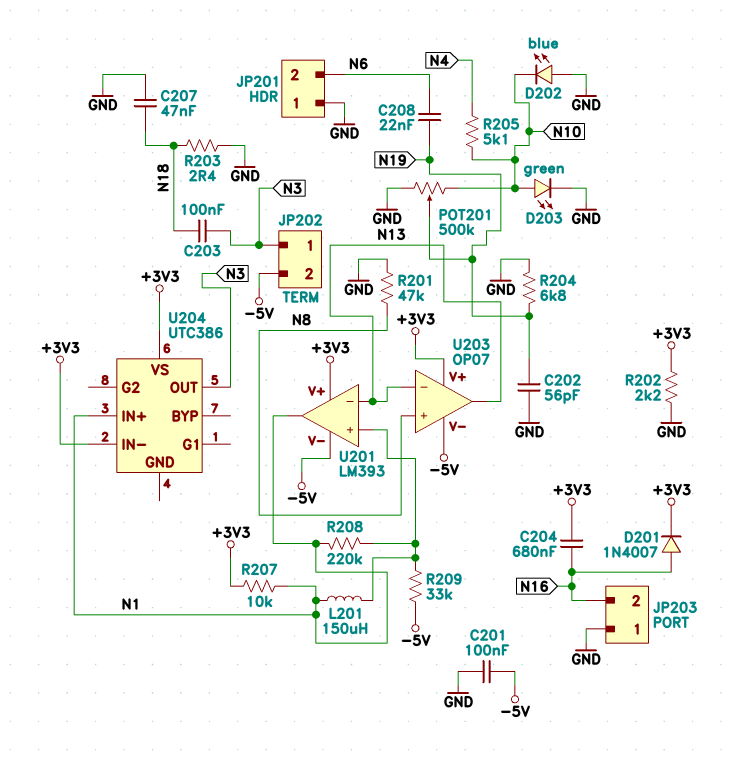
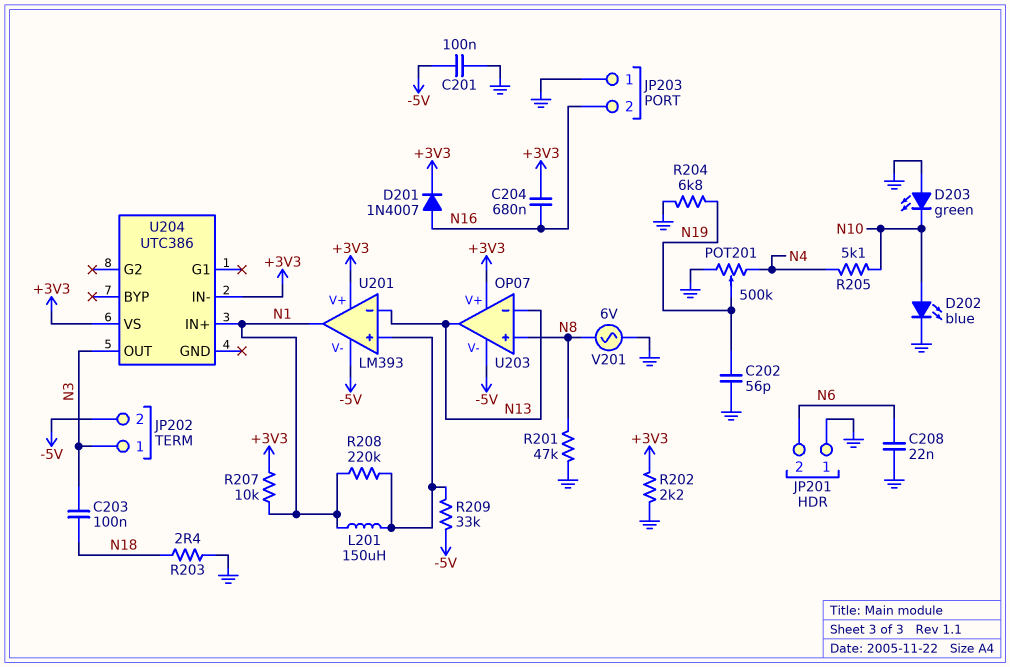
C207: 47nF (GND, N18) -> none
C208: 22nF (N6, N19) -> 22nF (GND, N6)
D202: LED blue (A GND, K N10) -> LED blue (A N10, K GND)
D203: LED green (A N10, K GND) -> LED green (A GND, K N10)
POT201: 500k (GND, N10, wiper N19) -> 500k (GND, N4, wiper N19)
V201: none -> AC 6V (GND, N8)

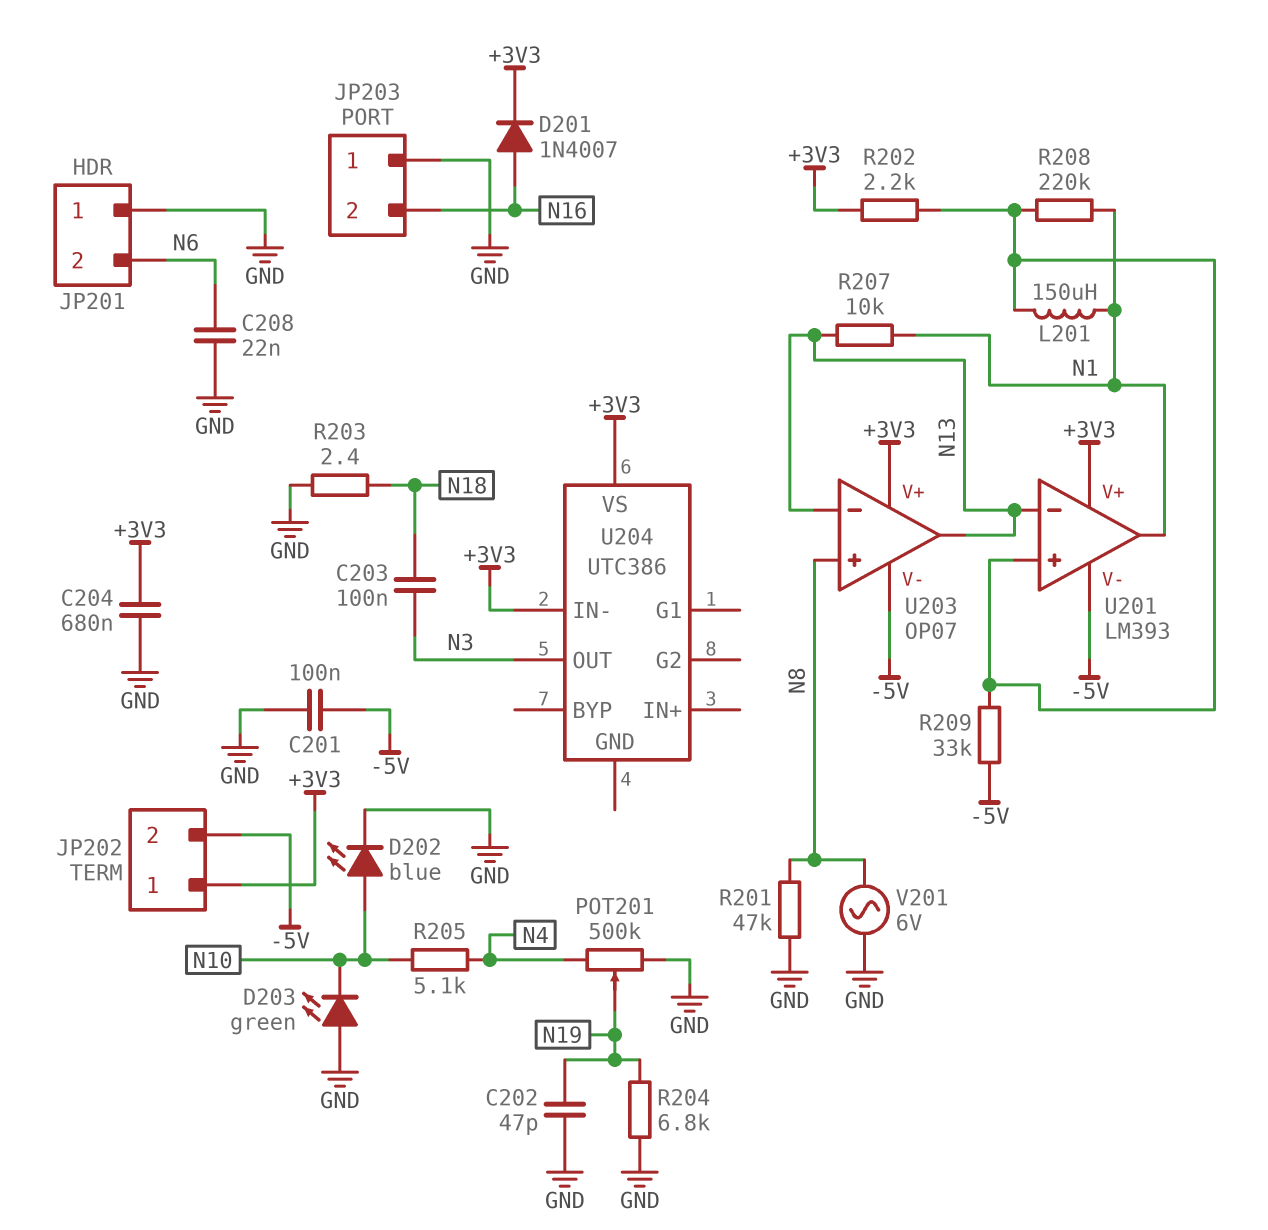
C202: 56pF (GND, N19) -> 47pF (GND, N19)
C204: 680nF (+3V3, N16) -> 680nF (+3V3, GND)
JP202 pin 1: N3 -> +3V3
R202: 2.2k (+3V3, GND) -> 2.2k (+3V3, U201/in+)
R207: 10k (+3V3, N1) -> 10k (N1, N13)
U204 pin IN+: N1 -> none

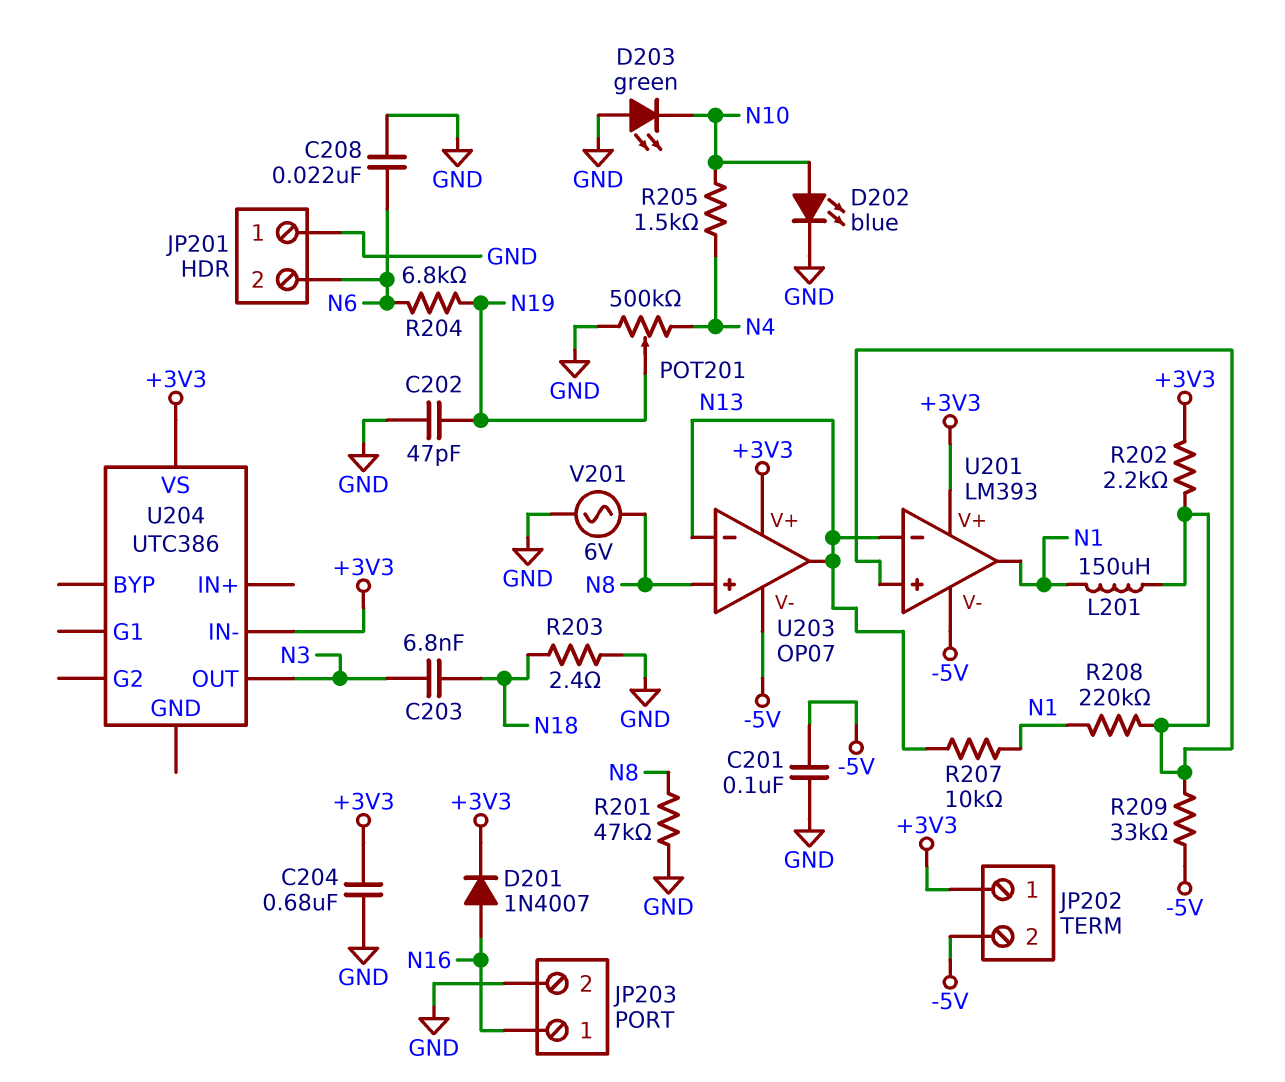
C203: 100nF (N3, N18) -> 6.8nF (N3, N18)
JP203 pin 1: GND -> N16
JP203 pin 2: N16 -> GND
R204: 6.8k (GND, N19) -> 6.8k (N6, N19)
R205: 5.1k (N4, N10) -> 1.5k (N4, N10)

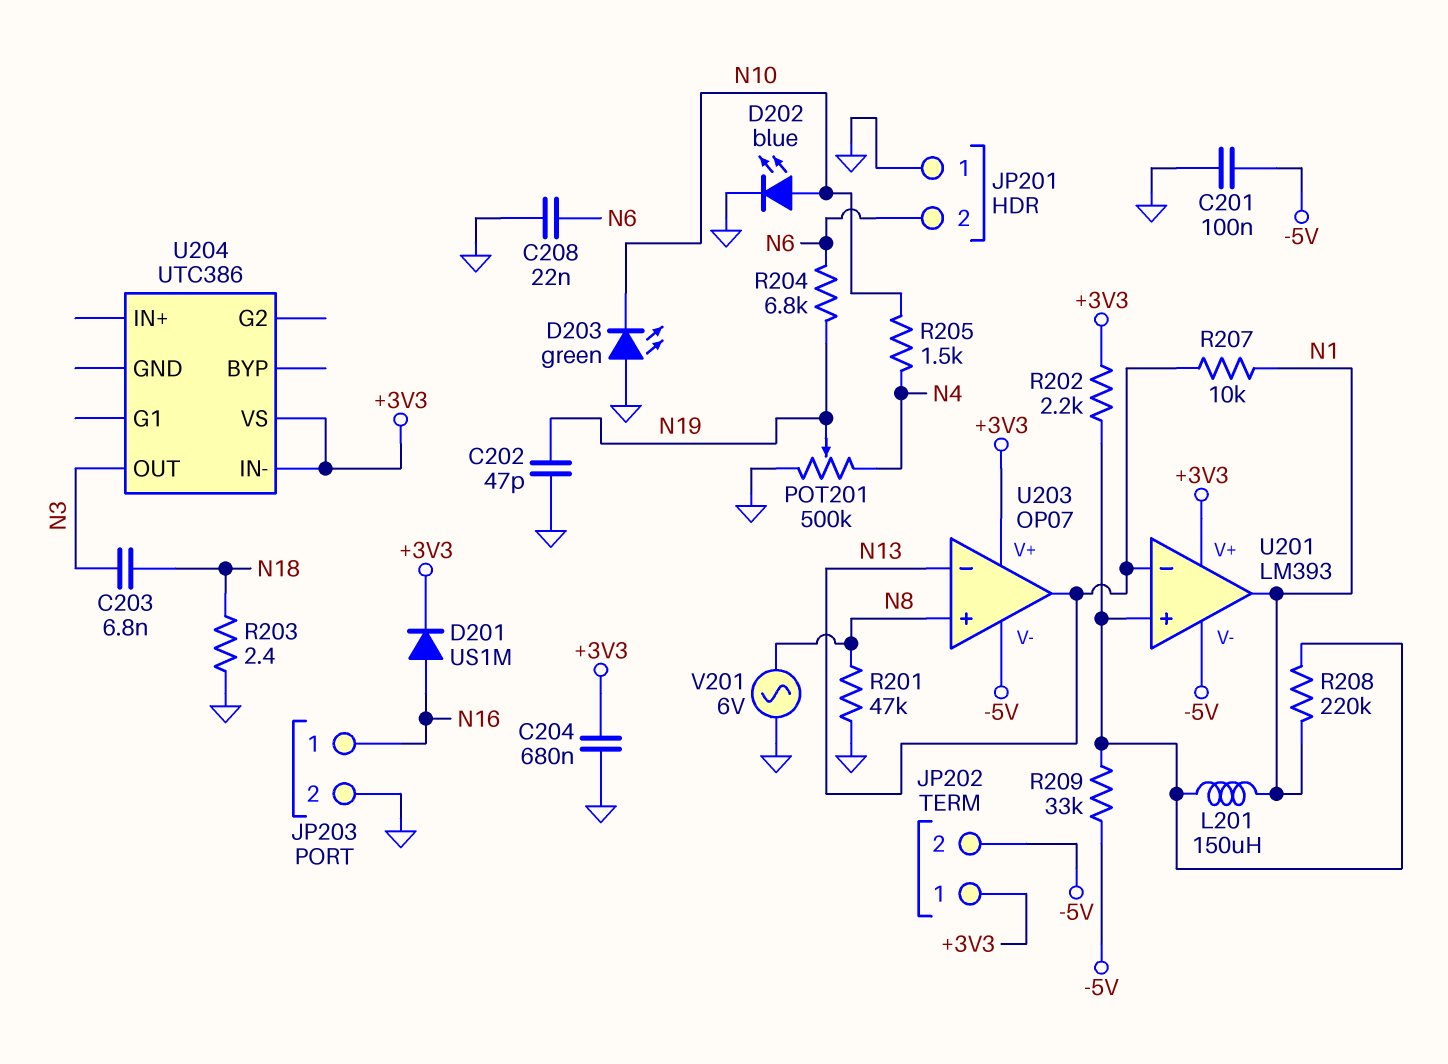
D201: diode 1N4007 (A N16, K +3V3) -> diode US1M (A N16, K +3V3)

